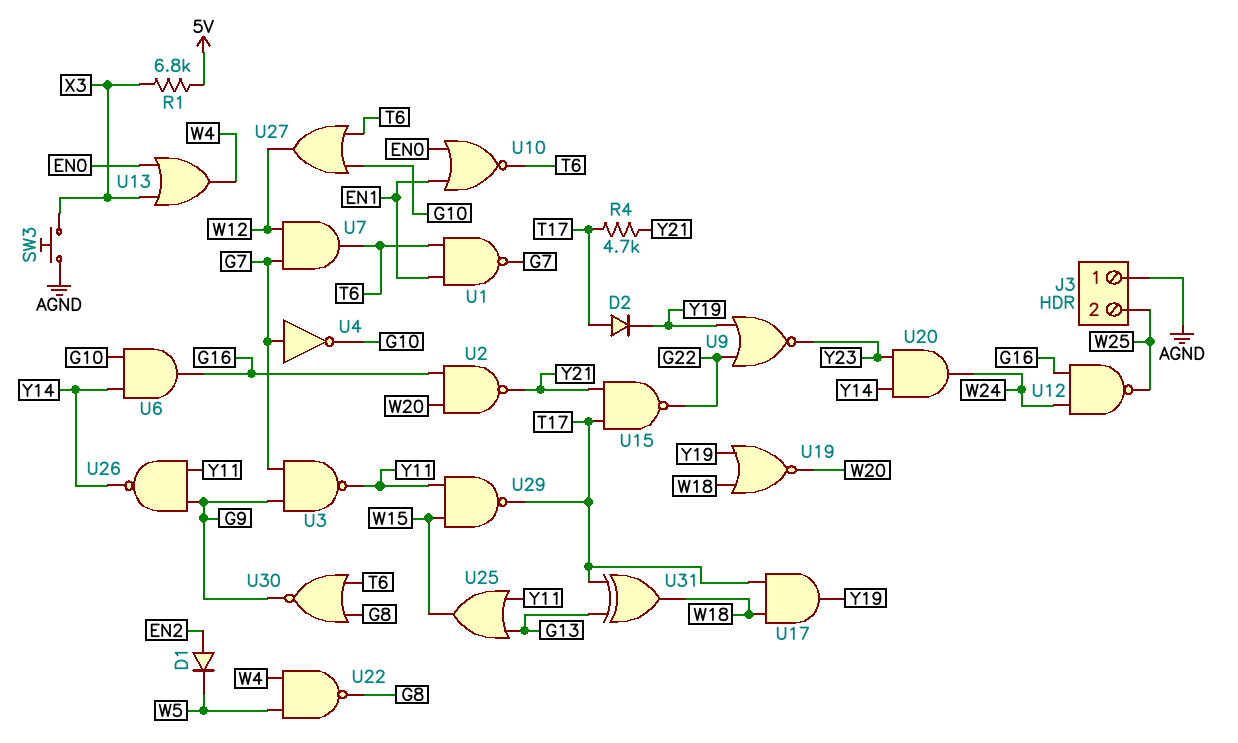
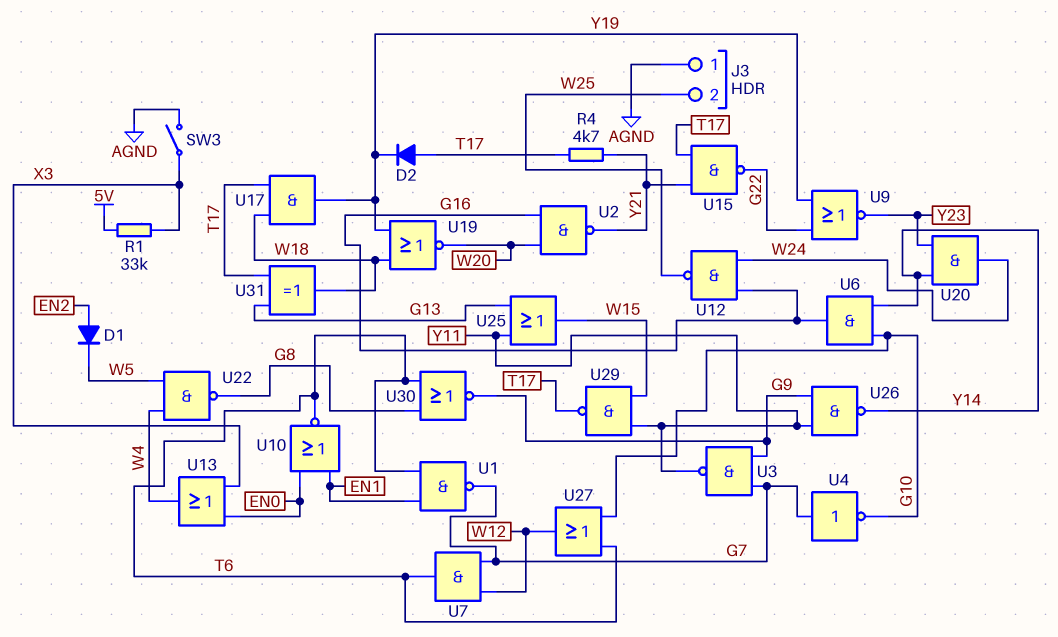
R1: 6.8k (5V, X3) -> 33k (5V, X3)
SW3: button (AGND, X3) -> switch (AGND, X3)

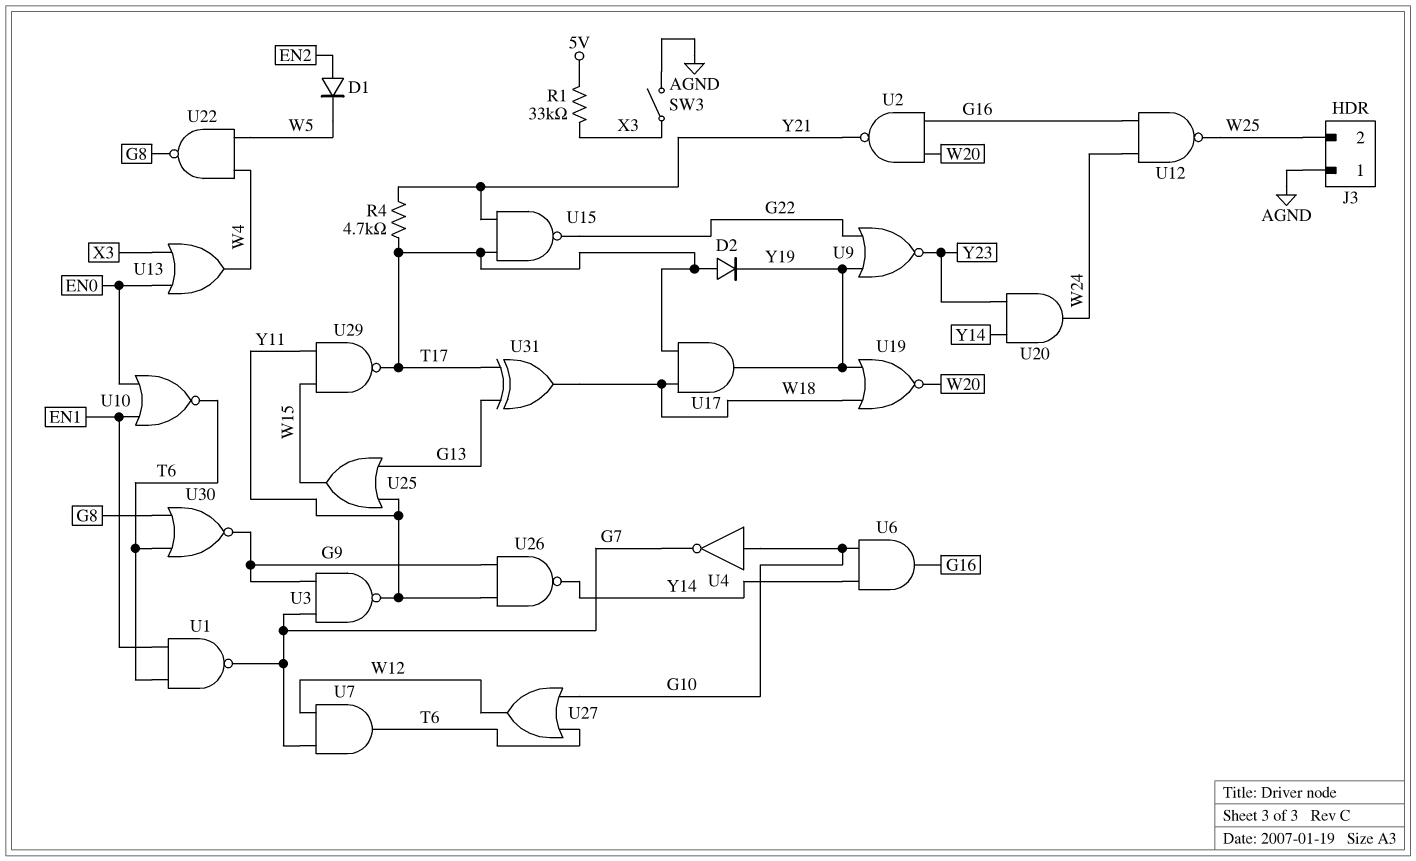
U4: NOT (in G7, out G10) -> NOT (in G10, out G7)

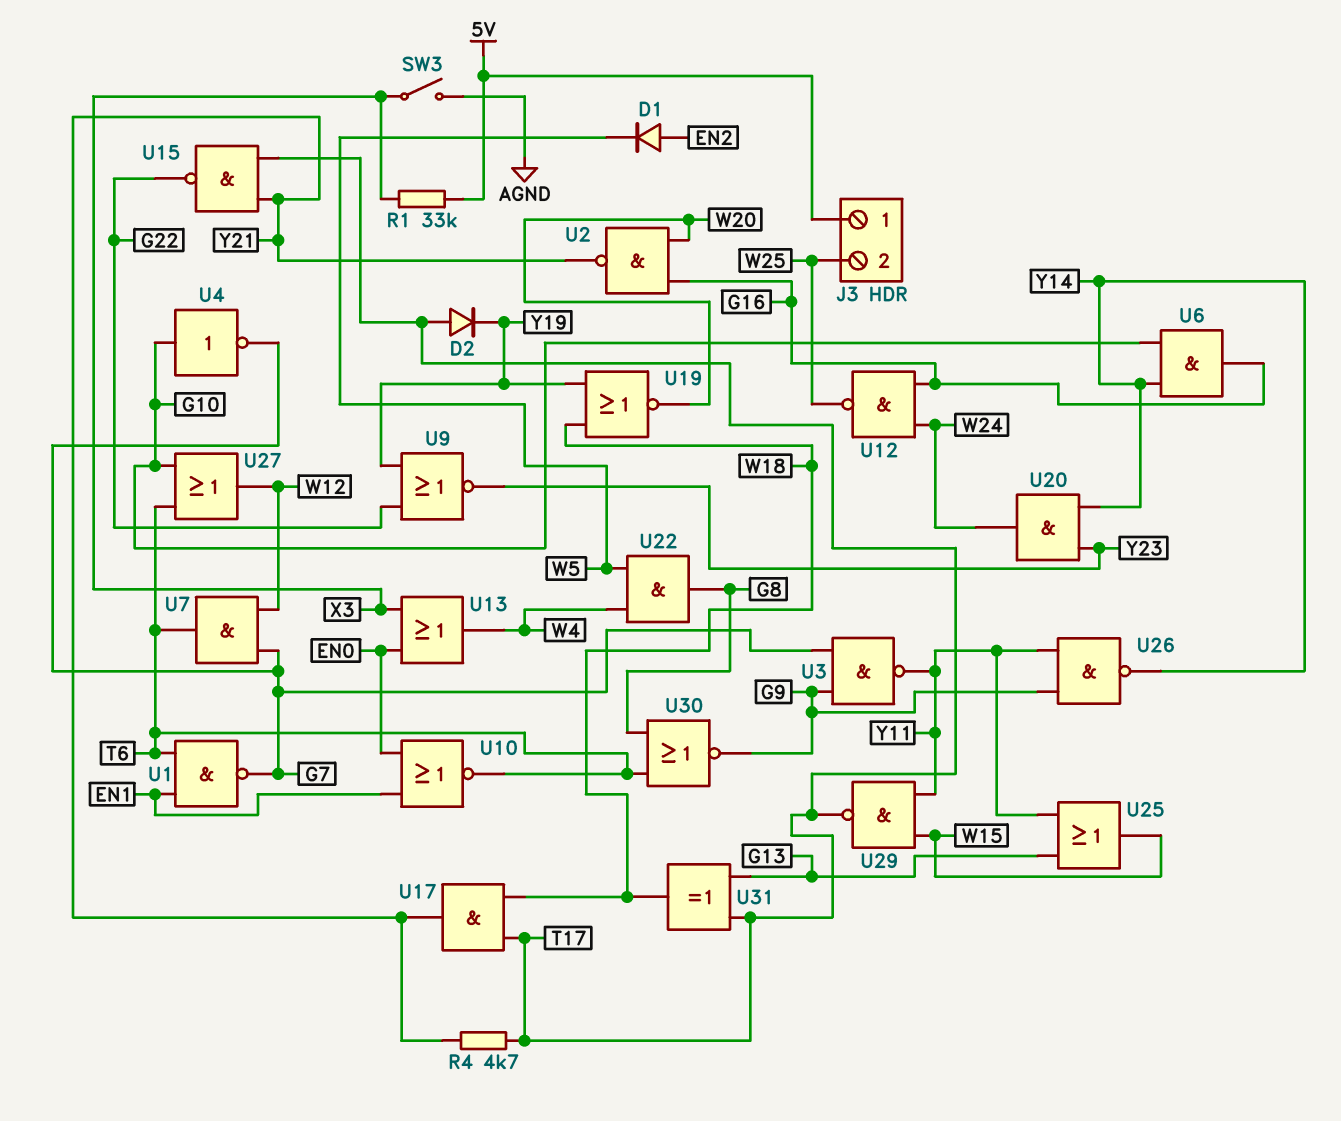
J3 pin 1: AGND -> 5V
U17: AND (in T17, in W18, out Y19) -> AND (in T17, in W18, out Y21)
U22: NAND (in W4, in W5, out G8) -> AND (in W4, in W5, out G8)

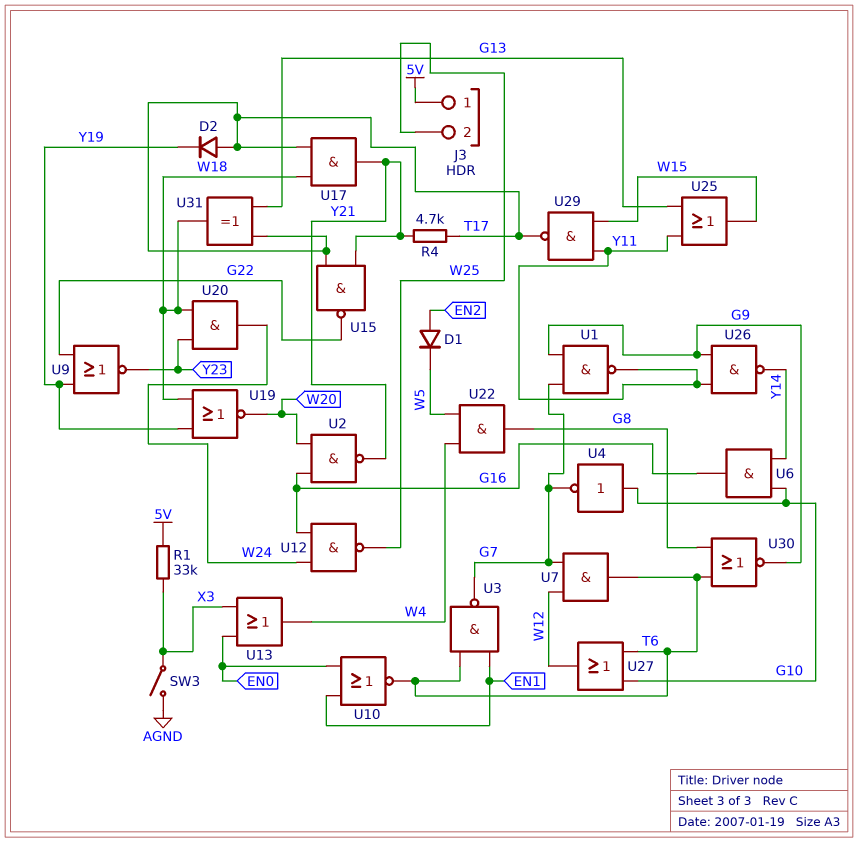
U1: NAND (in EN1, in T6, out G7) -> NAND (in G7, in G9, out Y11)
U3: NAND (in G7, in G9, out Y11) -> NAND (in EN1, in T6, out G7)
U20: AND (in Y14, in Y23, out W24) -> AND (in W18, in Y23, out W24)

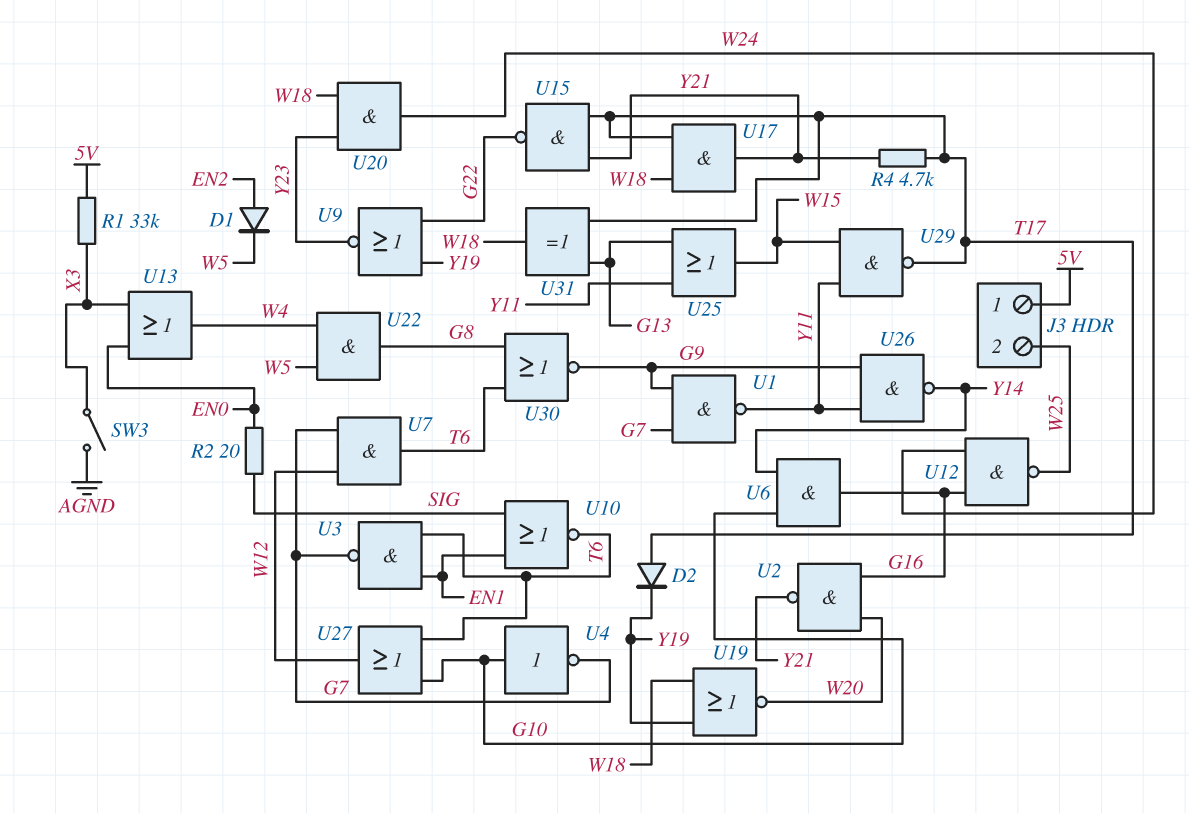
R2: none -> 20 (EN0, SIG)
U10: NOR (in EN0, in EN1, out T6) -> NOR (in EN1, in SIG, out T6)

